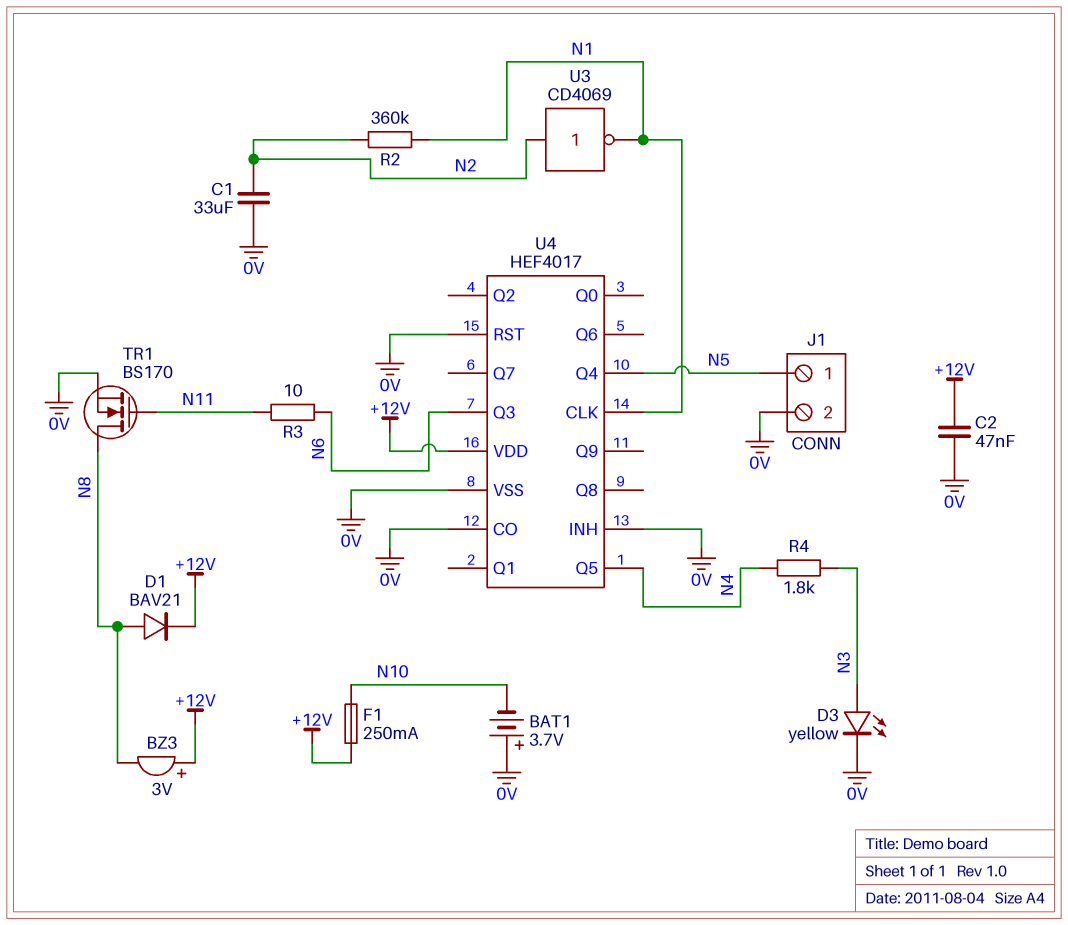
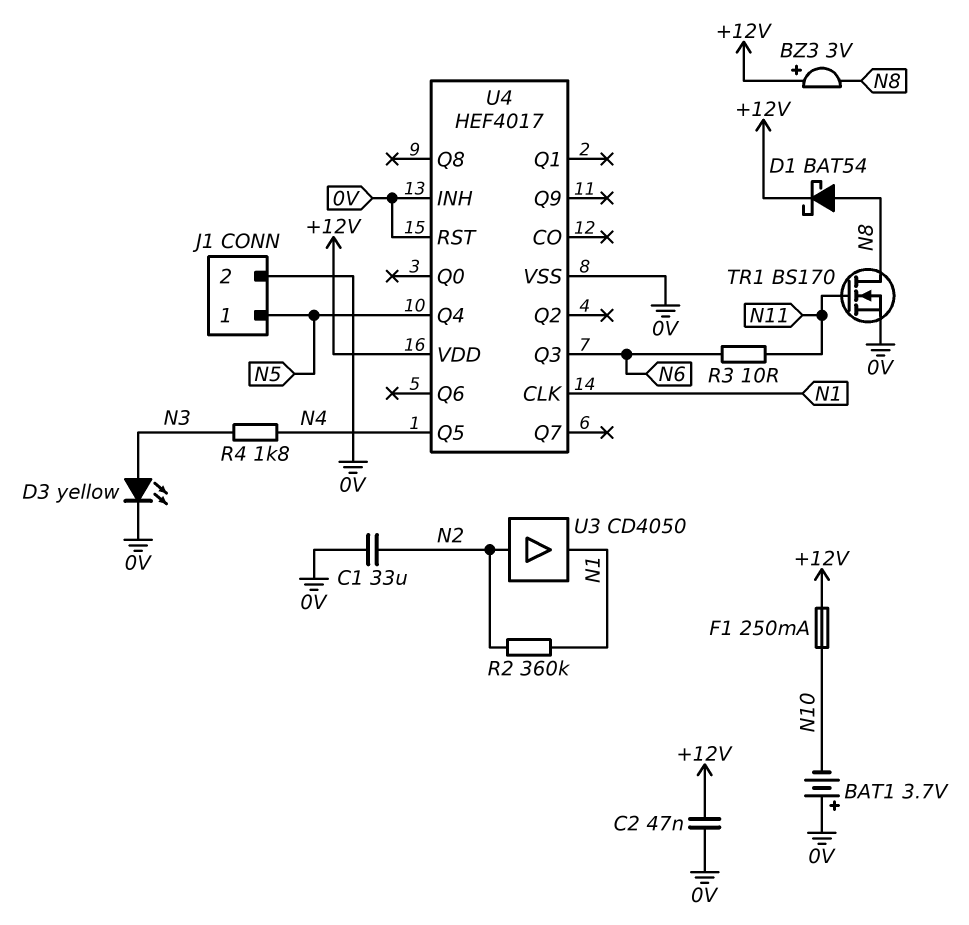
D1: diode BAV21 (A N8, K +12V) -> schottky BAT54 (A N8, K +12V)
U3: NOT CD4069 (in N2, out N1) -> buffer CD4050 (in N2, out N1)
U4 pin CO: 0V -> none

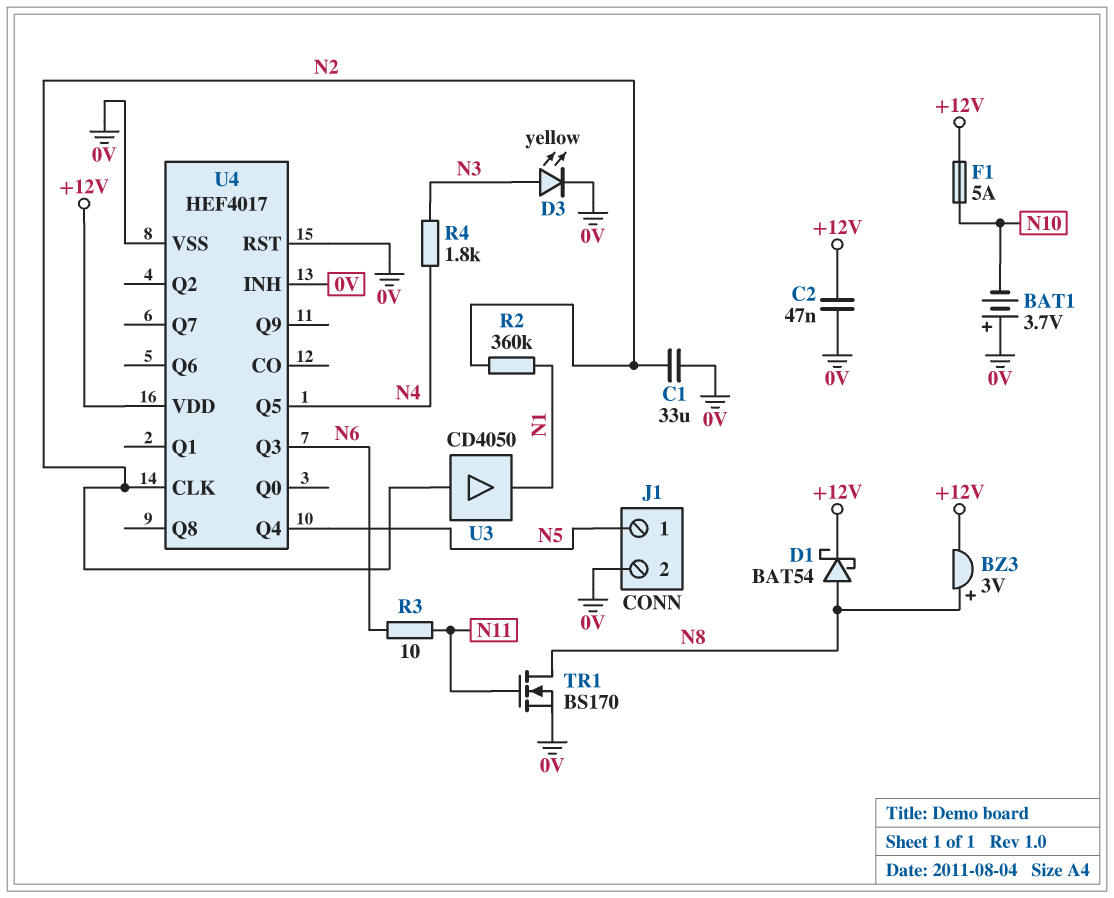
BZ3: buzzer 3V (plus +12V, minus N8) -> buzzer 3V (plus N8, minus +12V)
F1: 250mA (+12V, N10) -> 5A (+12V, N10)
U4 pin CLK: N1 -> N2

